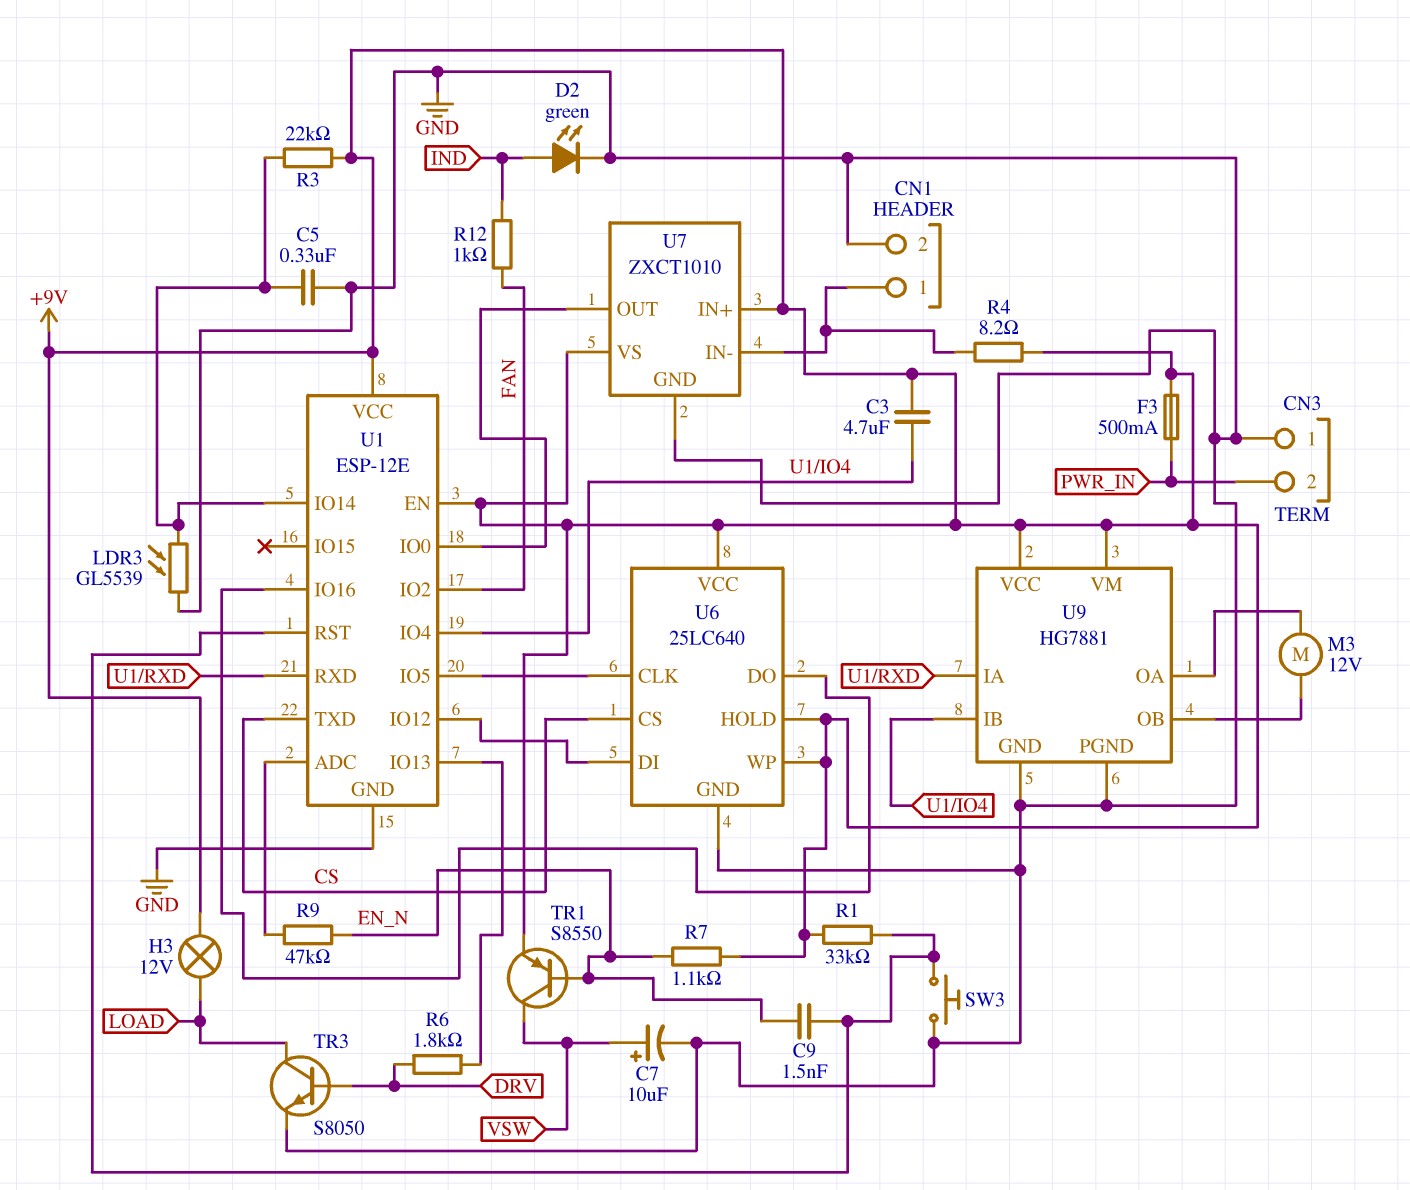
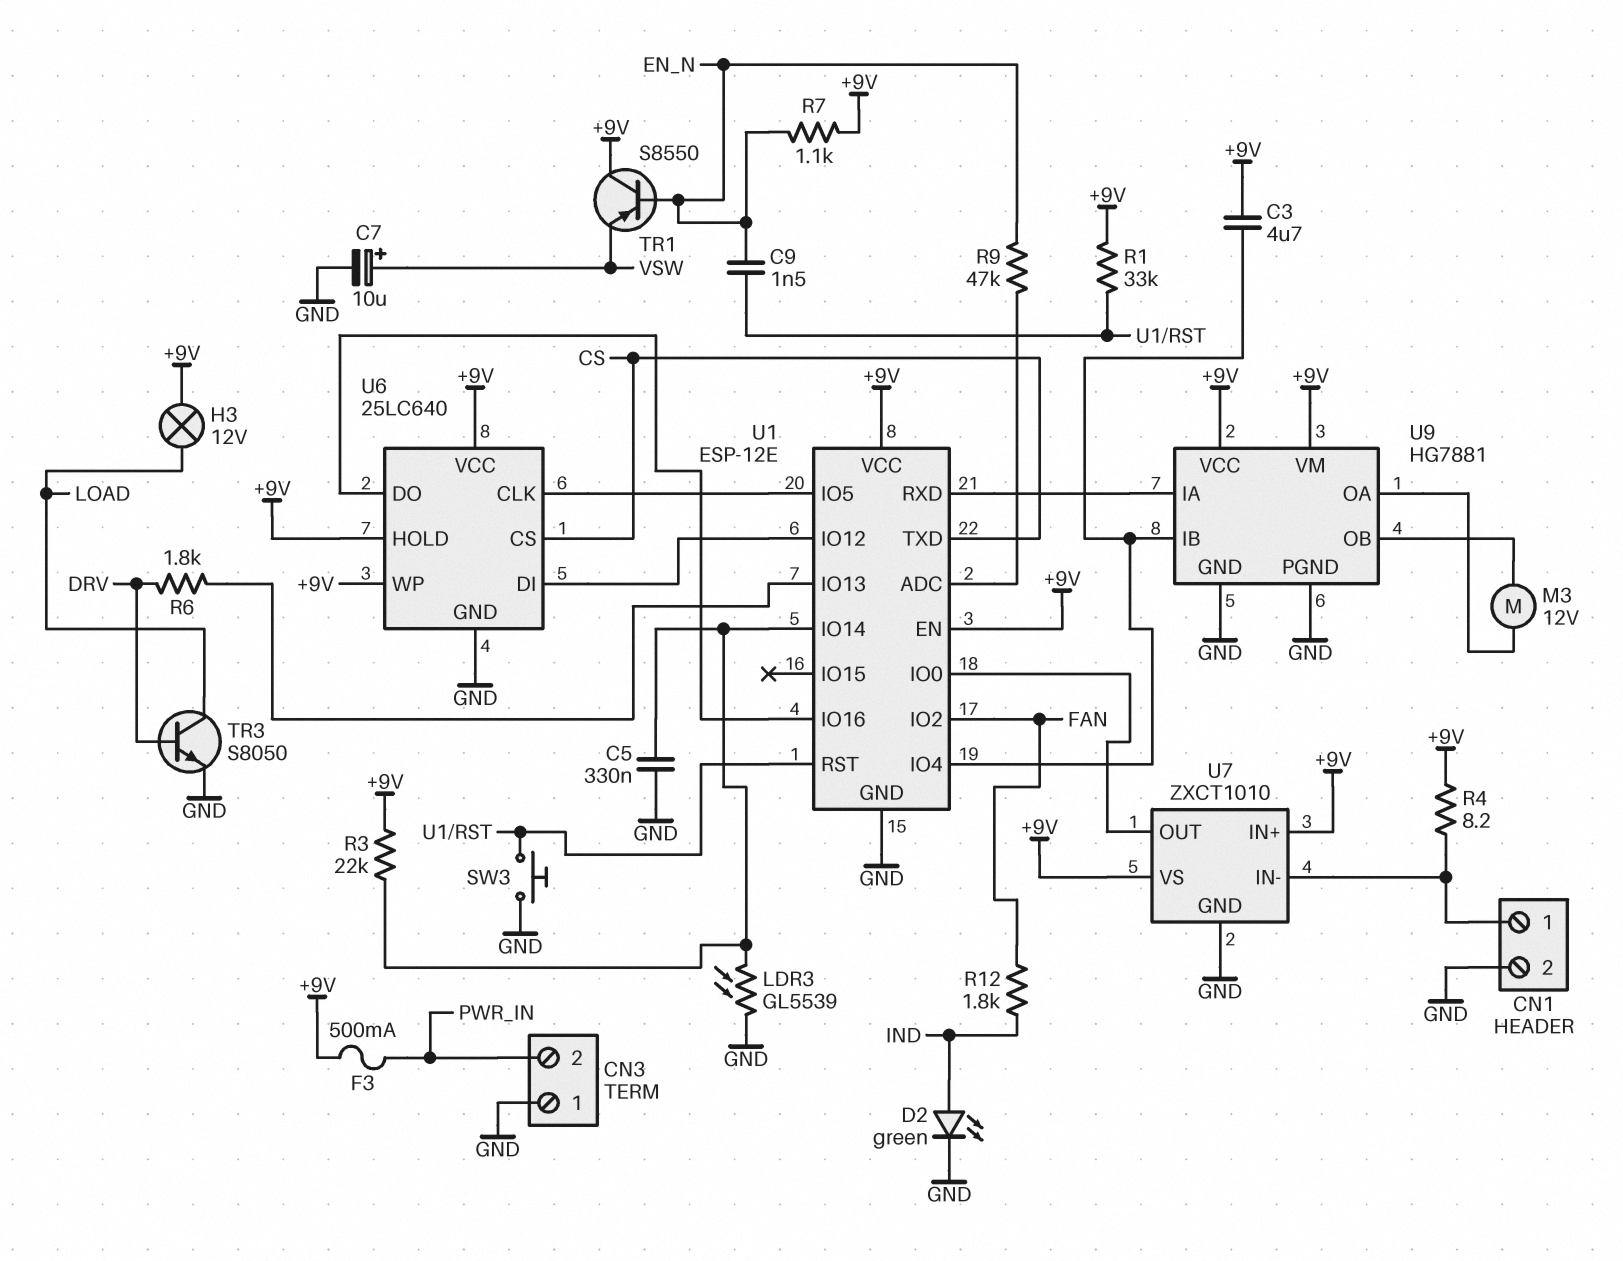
R12: 1k (FAN, IND) -> 1.8k (FAN, IND)
TR1: PNP S8550 (B EN_N, C VSW, E +9V) -> PNP S8550 (B EN_N, C +9V, E VSW)

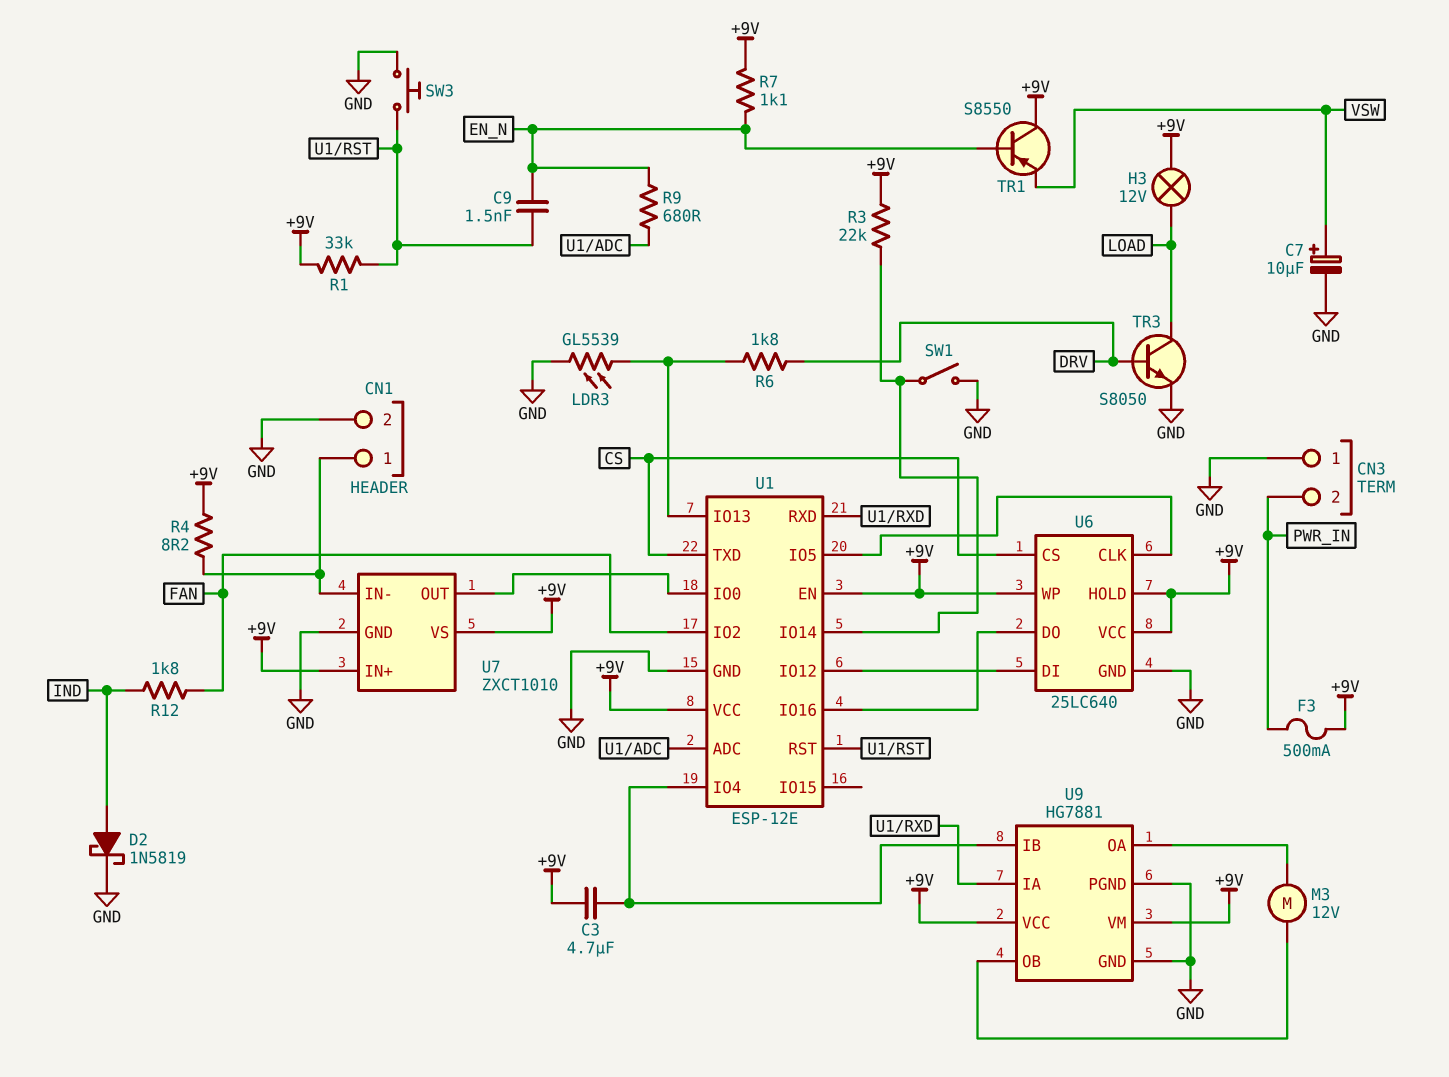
C5: 330nF (GND, U1/IO14) -> none
D2: LED green (A IND, K GND) -> schottky 1N5819 (A IND, K GND)
LDR3: GL5539 (GND, U1/IO14) -> GL5539 (GND, U1/IO13)
R9: 47k (EN_N, U1/ADC) -> 680 (EN_N, U1/ADC)
SW1: none -> switch (GND, U1/IO14)

